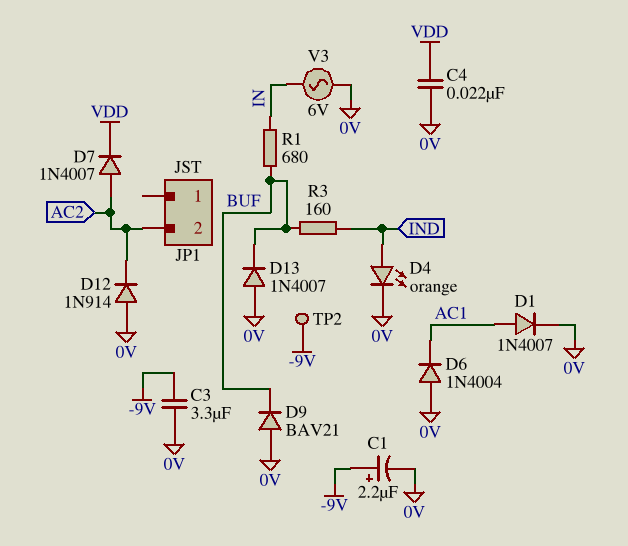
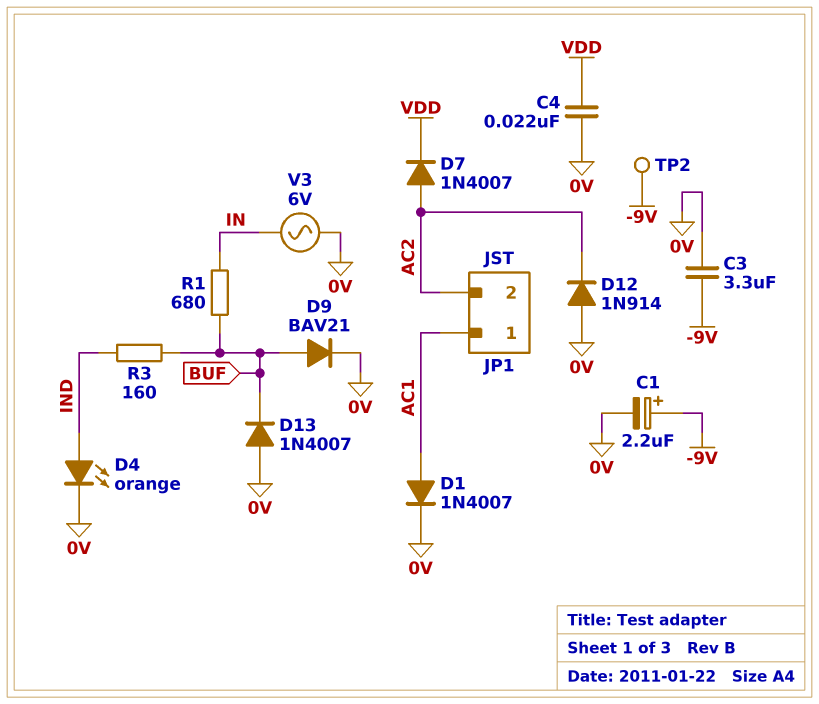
D6: diode 1N4004 (A 0V, K AC1) -> none
D9: diode BAV21 (A 0V, K BUF) -> diode BAV21 (A BUF, K 0V)
JP1 pin 1: none -> AC1

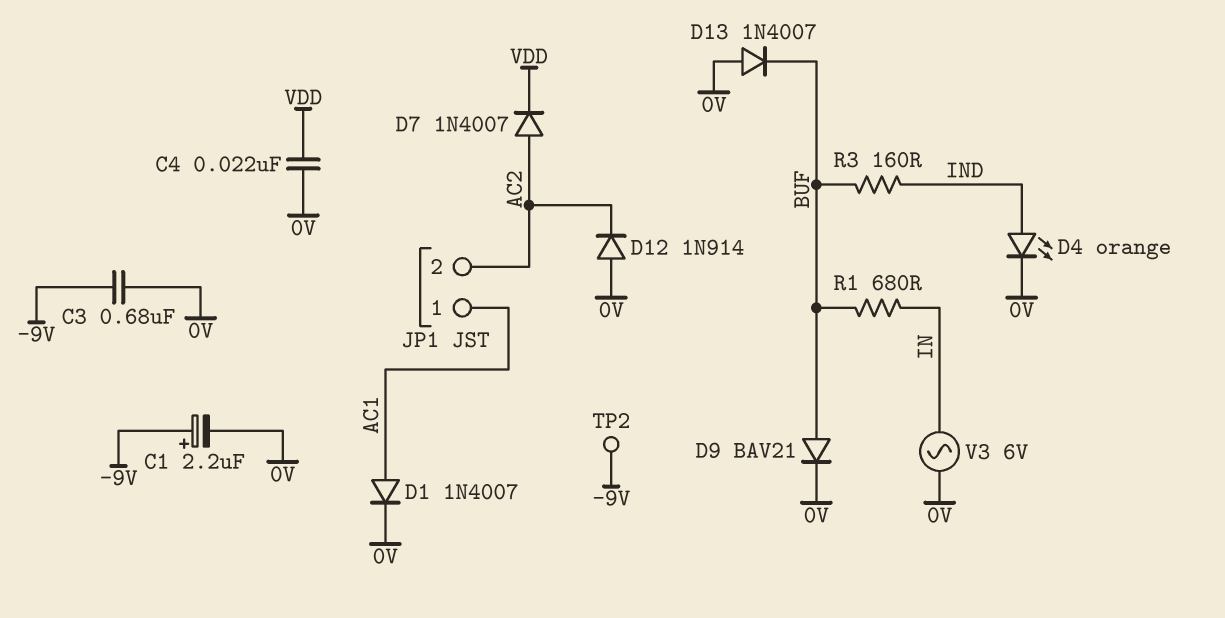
C3: 3.3uF (-9V, 0V) -> 680nF (-9V, 0V)

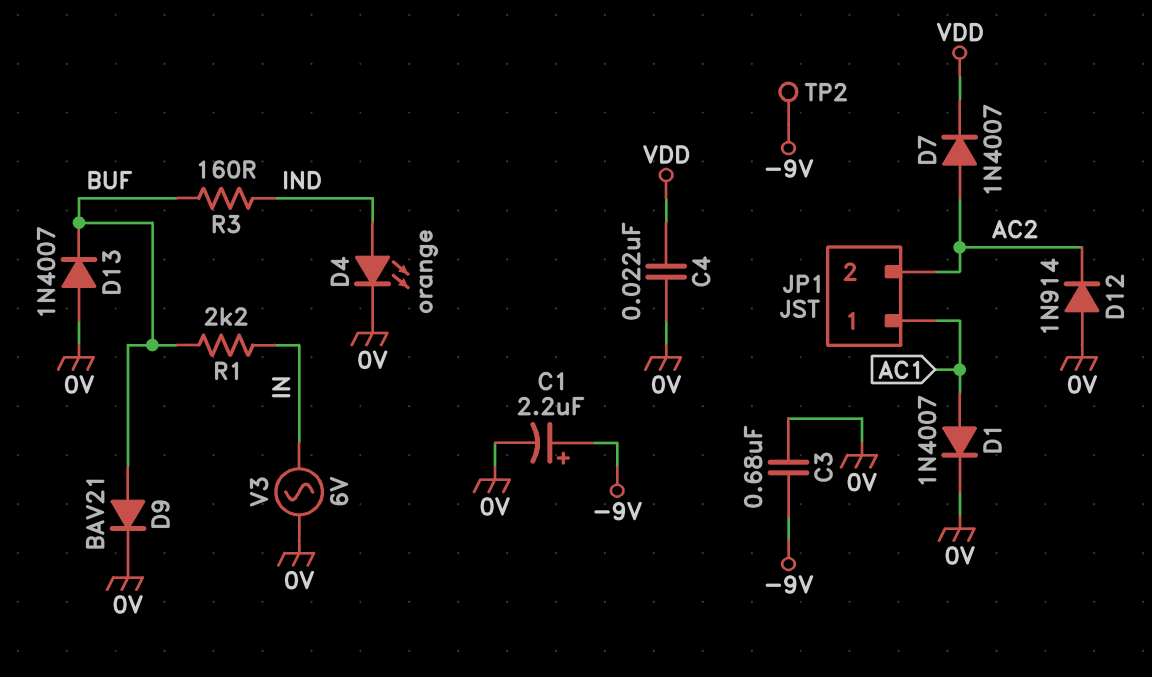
R1: 680 (BUF, IN) -> 2.2k (BUF, IN)

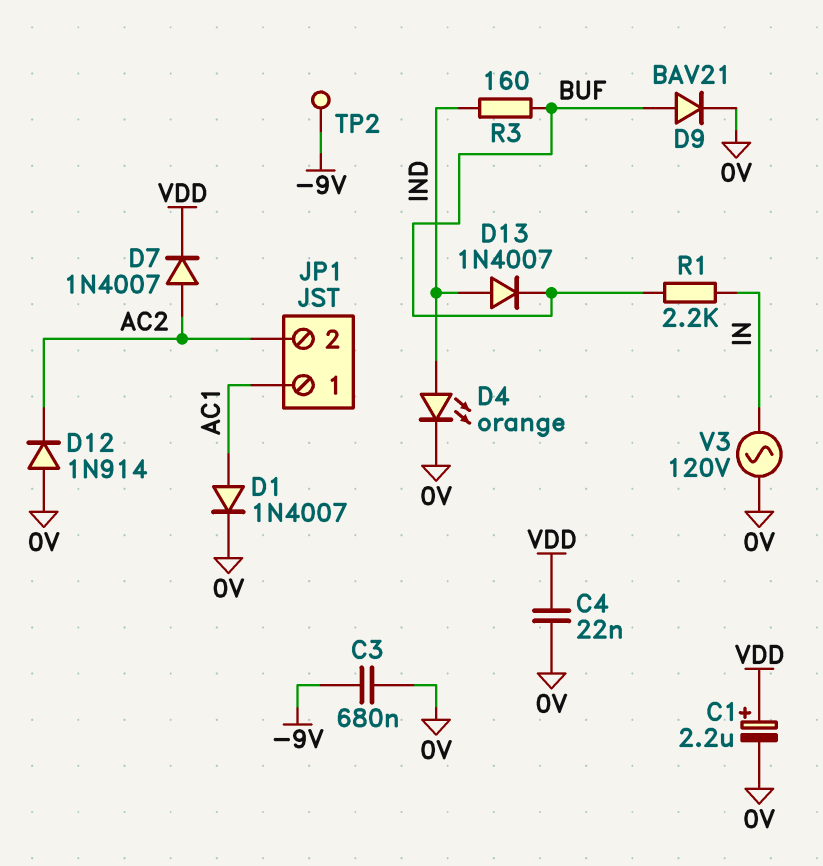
C1: 2.2uF (plus -9V, minus 0V) -> 2.2uF (plus VDD, minus 0V)
D13: diode 1N4007 (A 0V, K BUF) -> diode 1N4007 (A IND, K BUF)
V3: AC 6V (0V, IN) -> AC 120V (0V, IN)

